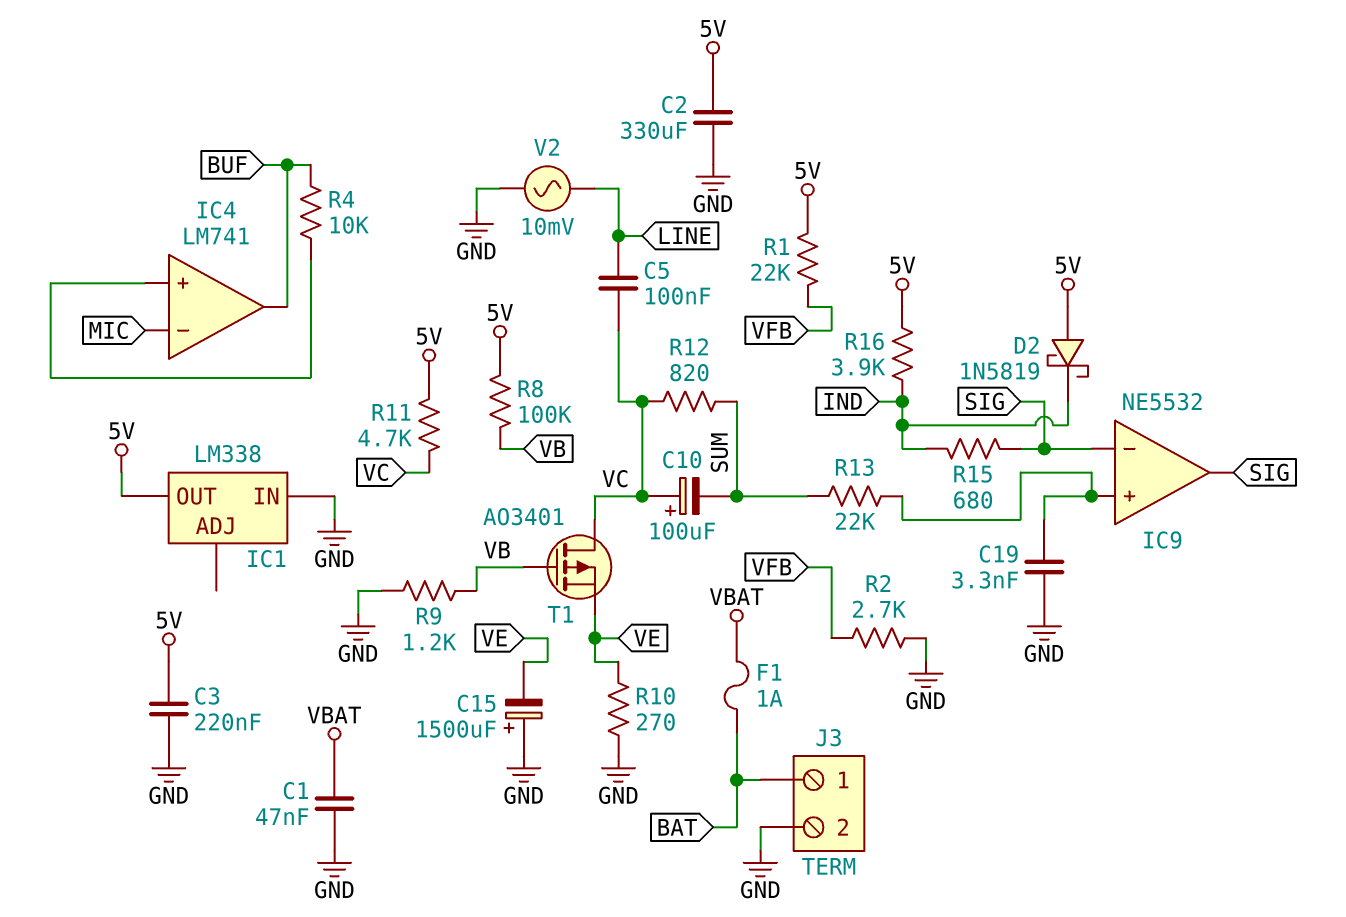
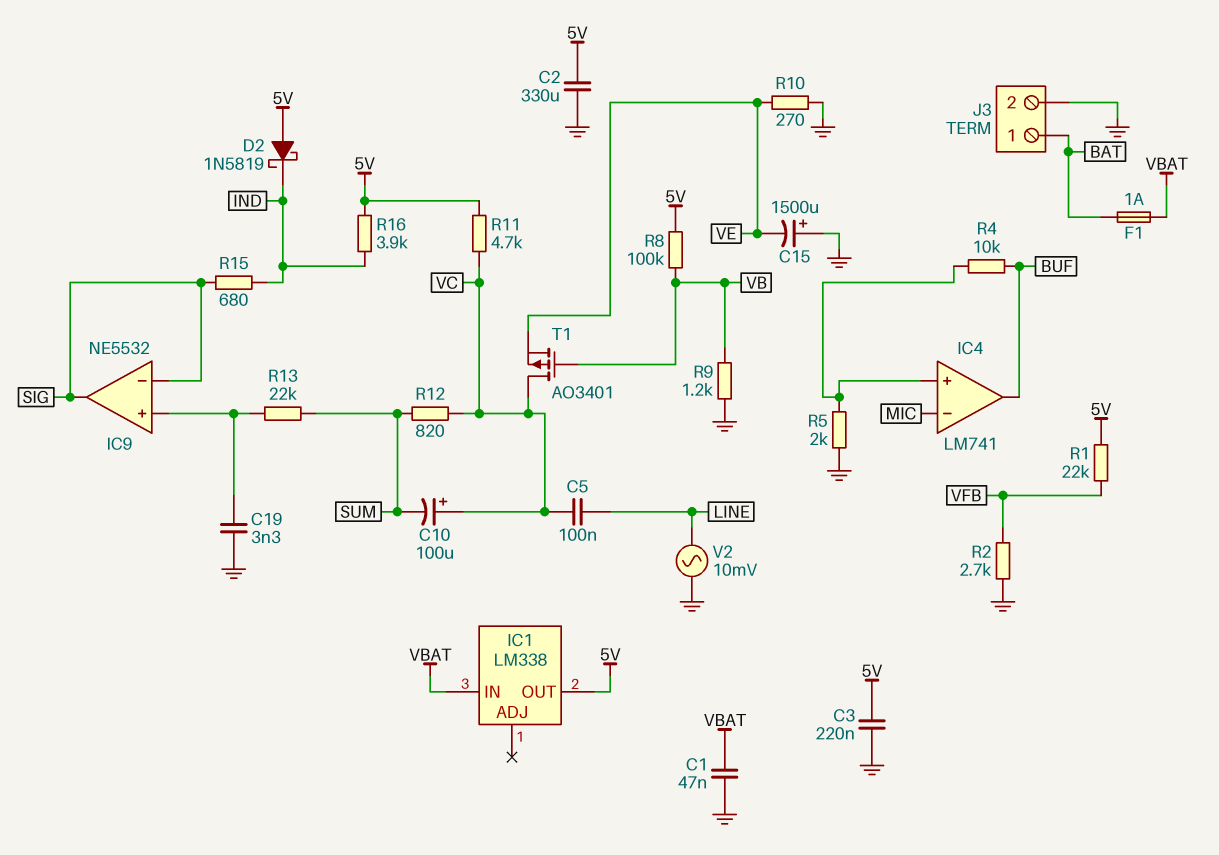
IC1 pin IN: GND -> VBAT
R5: none -> 2k (GND, IC4/in+)

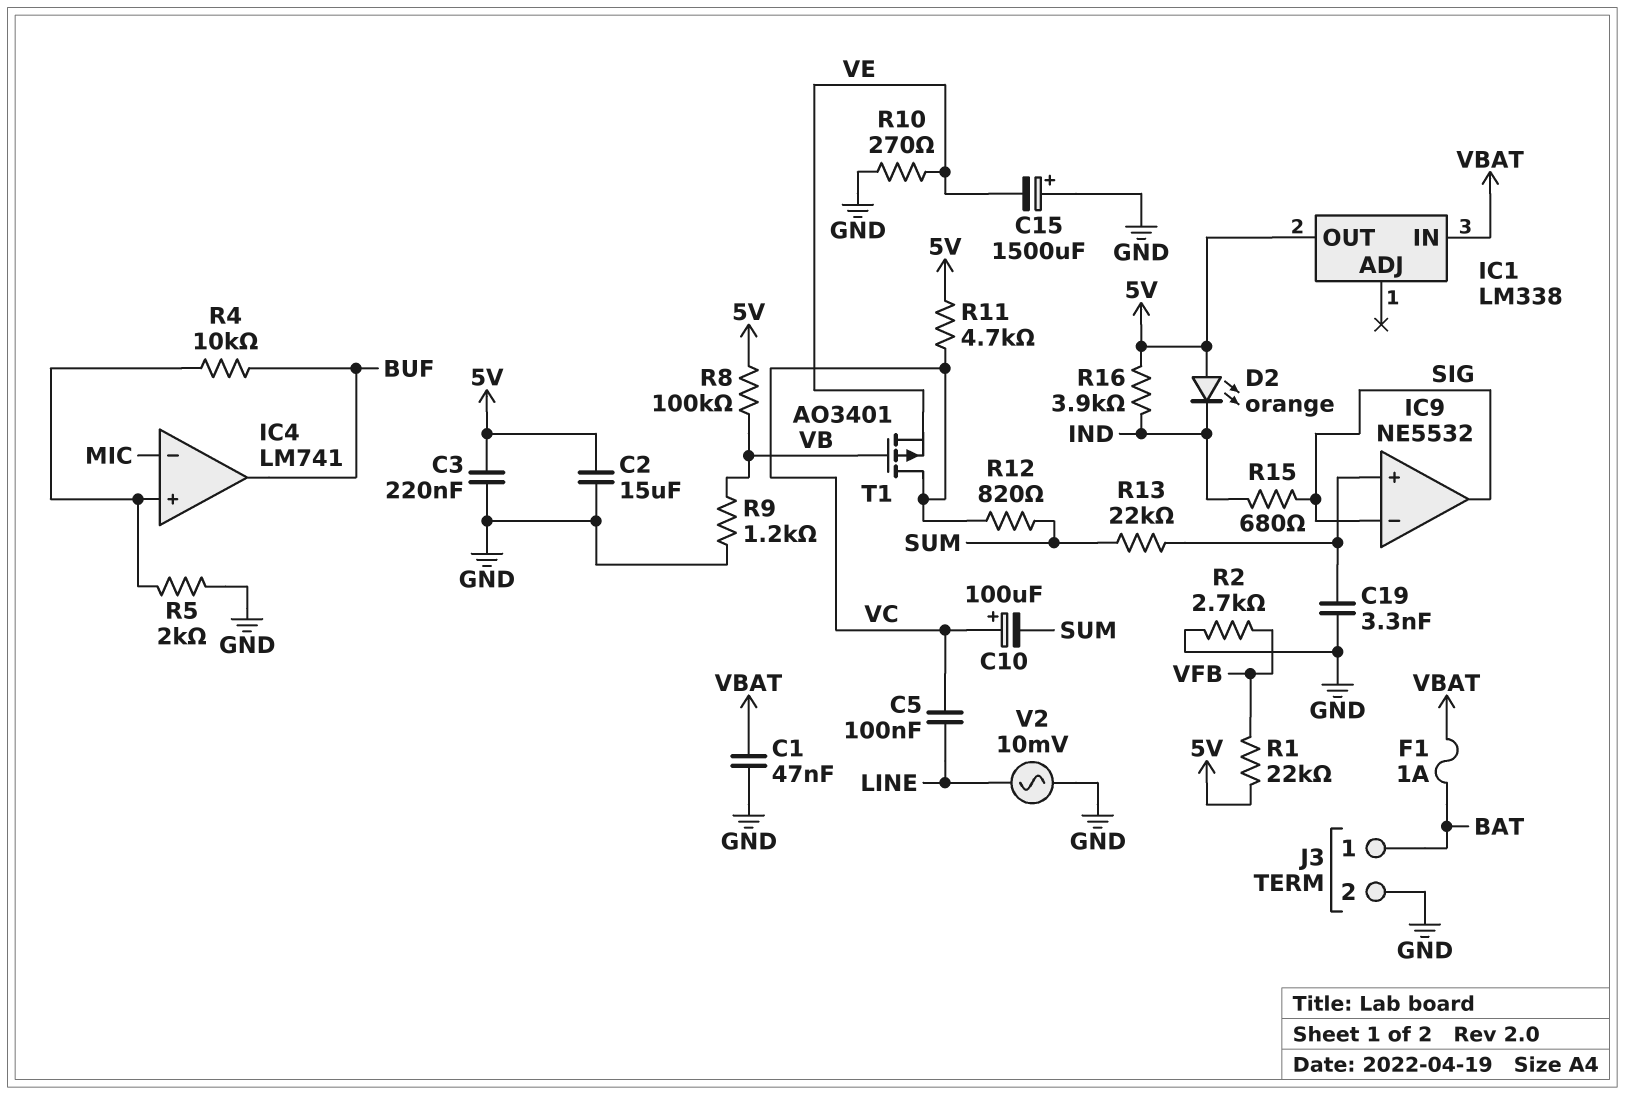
C2: 330uF (5V, GND) -> 15uF (5V, GND)
D2: schottky 1N5819 (A 5V, K IND) -> LED orange (A 5V, K IND)

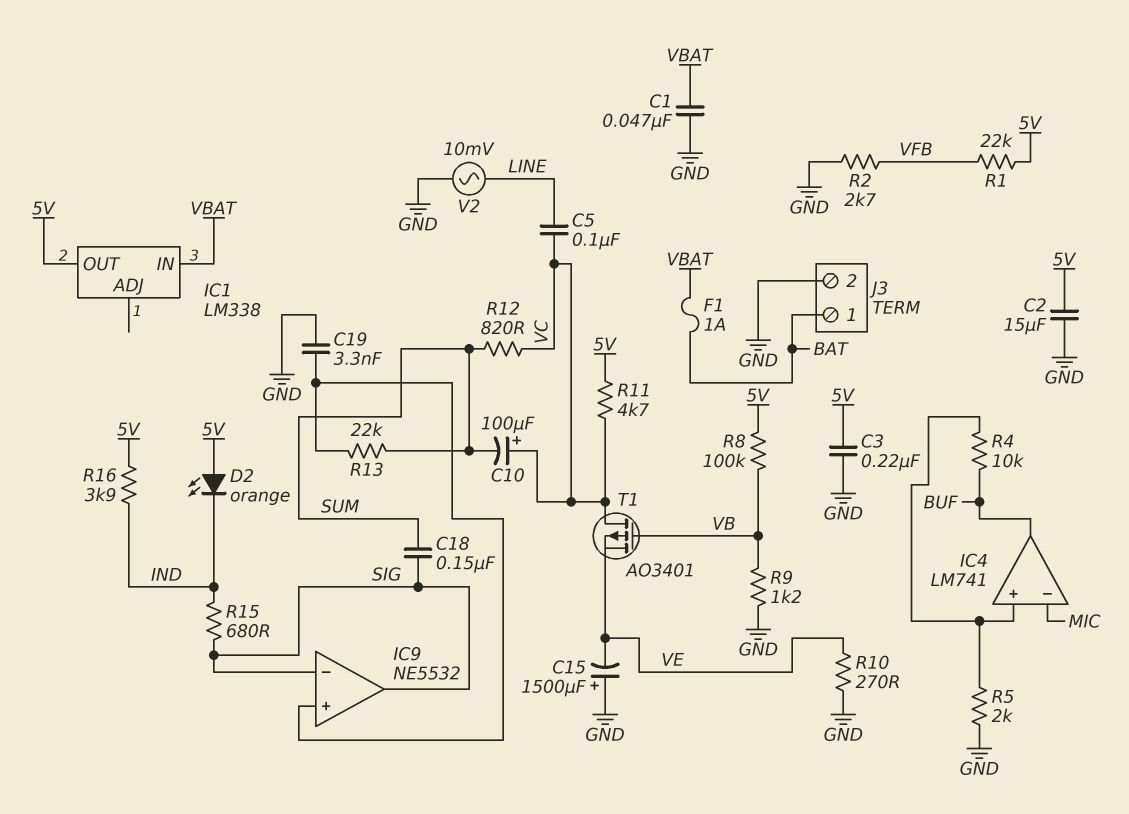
C18: none -> 150nF (SIG, SUM)

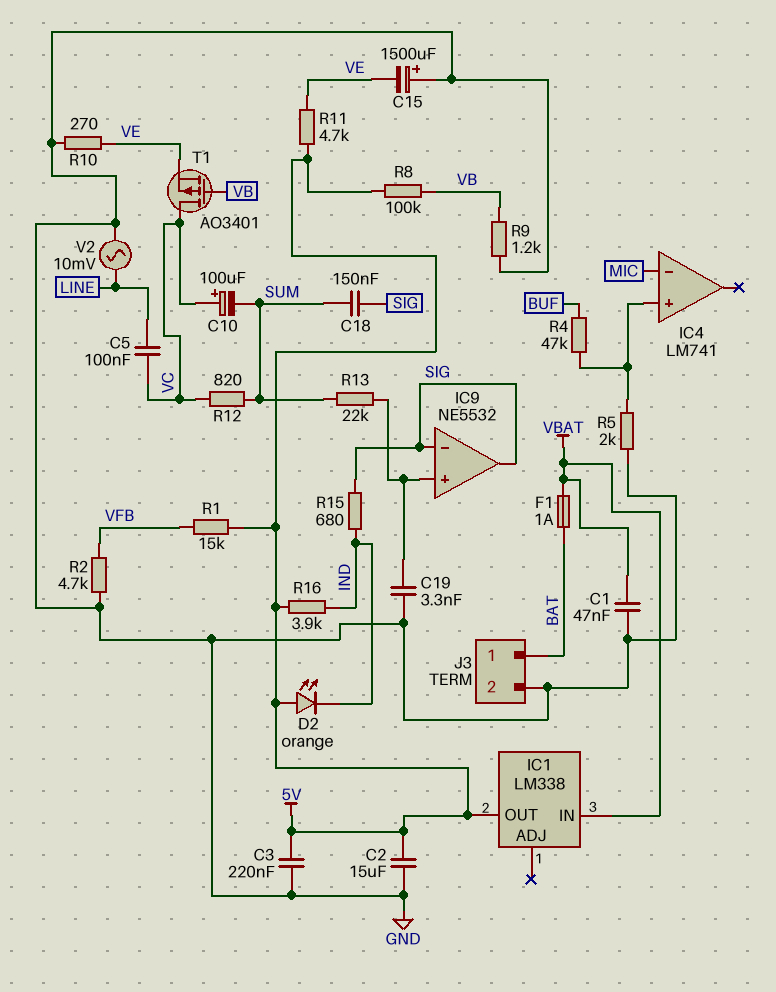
IC4 pin out: BUF -> none
R1: 22k (5V, VFB) -> 15k (5V, VFB)
R2: 2.7k (GND, VFB) -> 4.7k (GND, VFB)
R4: 10k (BUF, IC4/in+) -> 47k (BUF, IC4/in+)
R11: 4.7k (5V, VC) -> 4.7k (5V, VE)

